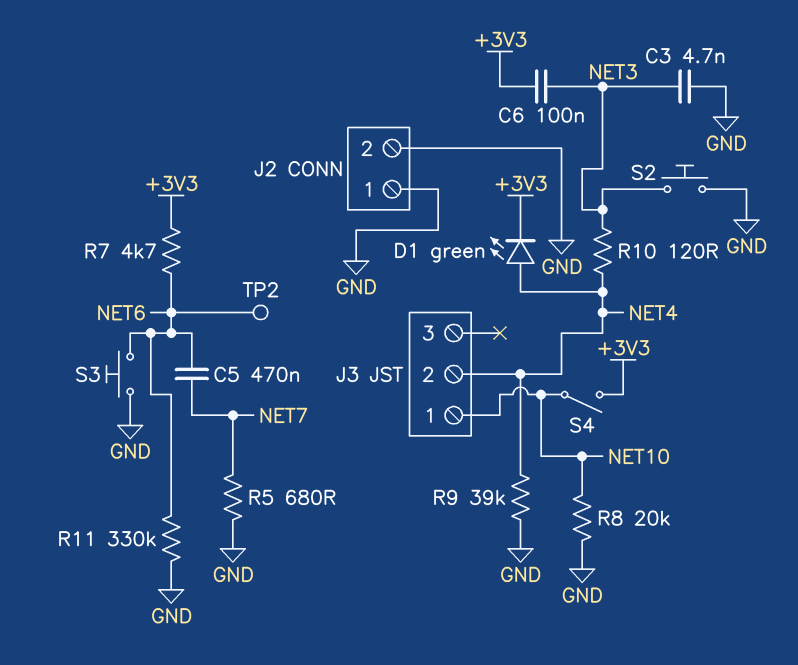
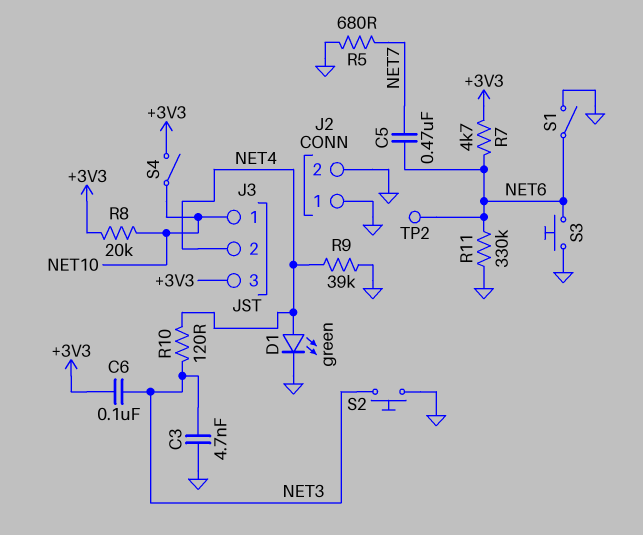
D1: LED green (A NET4, K +3V3) -> LED green (A NET4, K GND)
J3 pin 3: none -> +3V3
R8: 20k (GND, NET10) -> 20k (+3V3, NET10)
S1: none -> switch (GND, NET6)

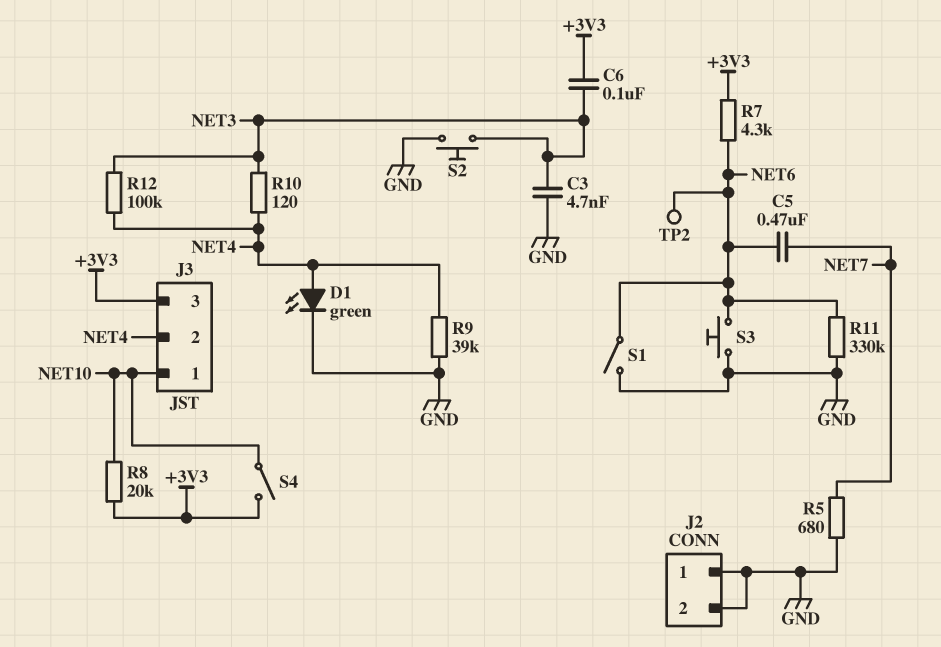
R7: 4.7k (+3V3, NET6) -> 4.3k (+3V3, NET6)
R12: none -> 100k (NET3, NET4)

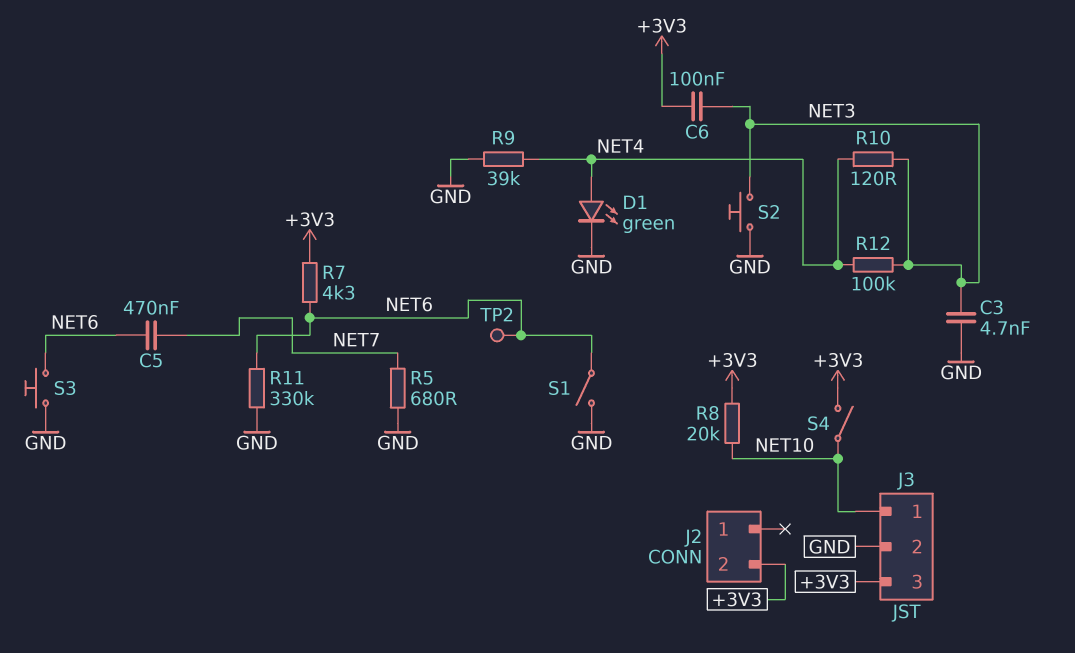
J2 pin 1: GND -> none
J2 pin 2: GND -> +3V3
J3 pin 2: NET4 -> GND

